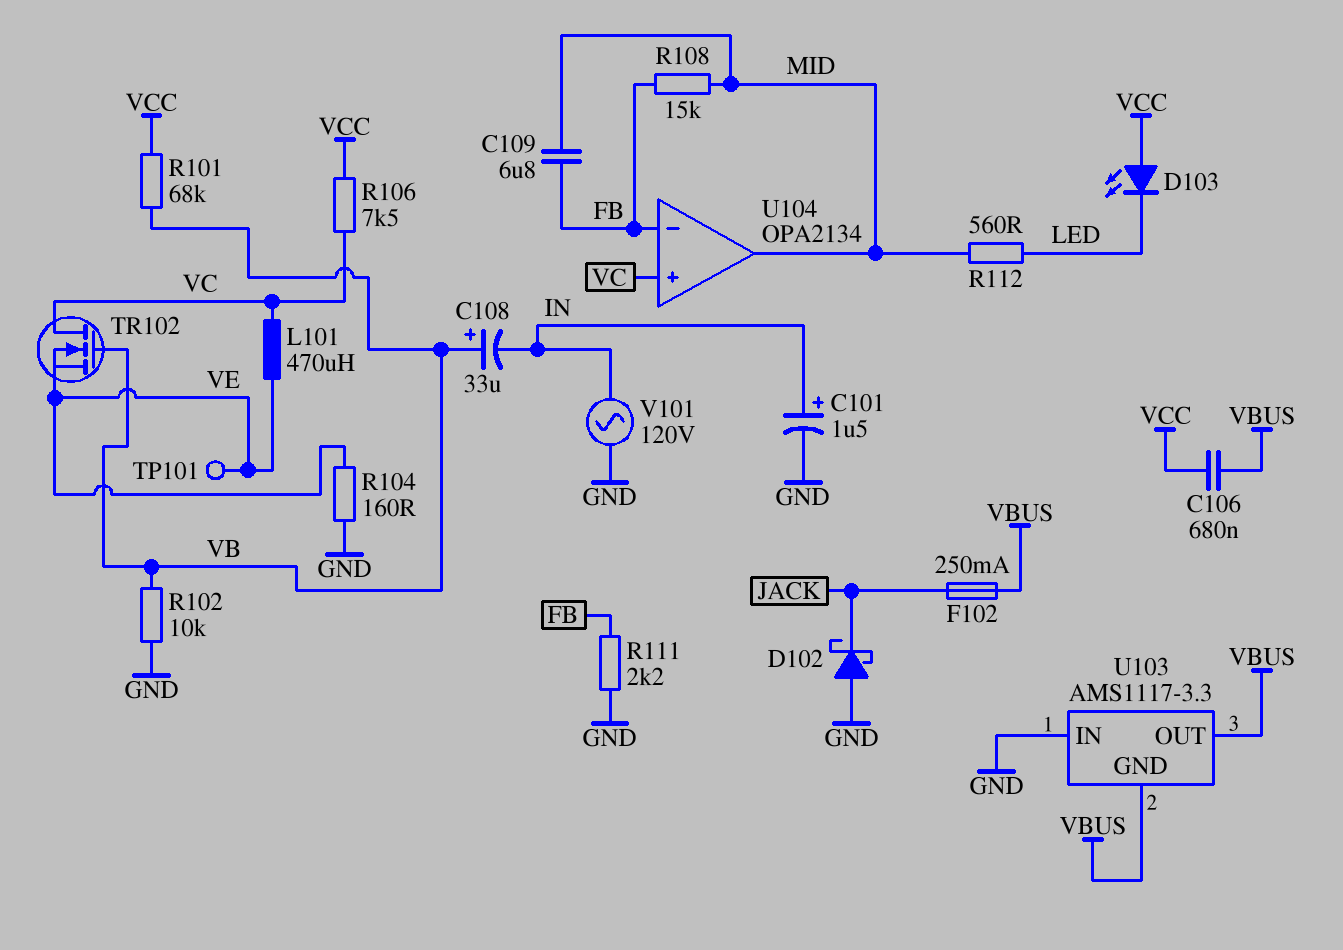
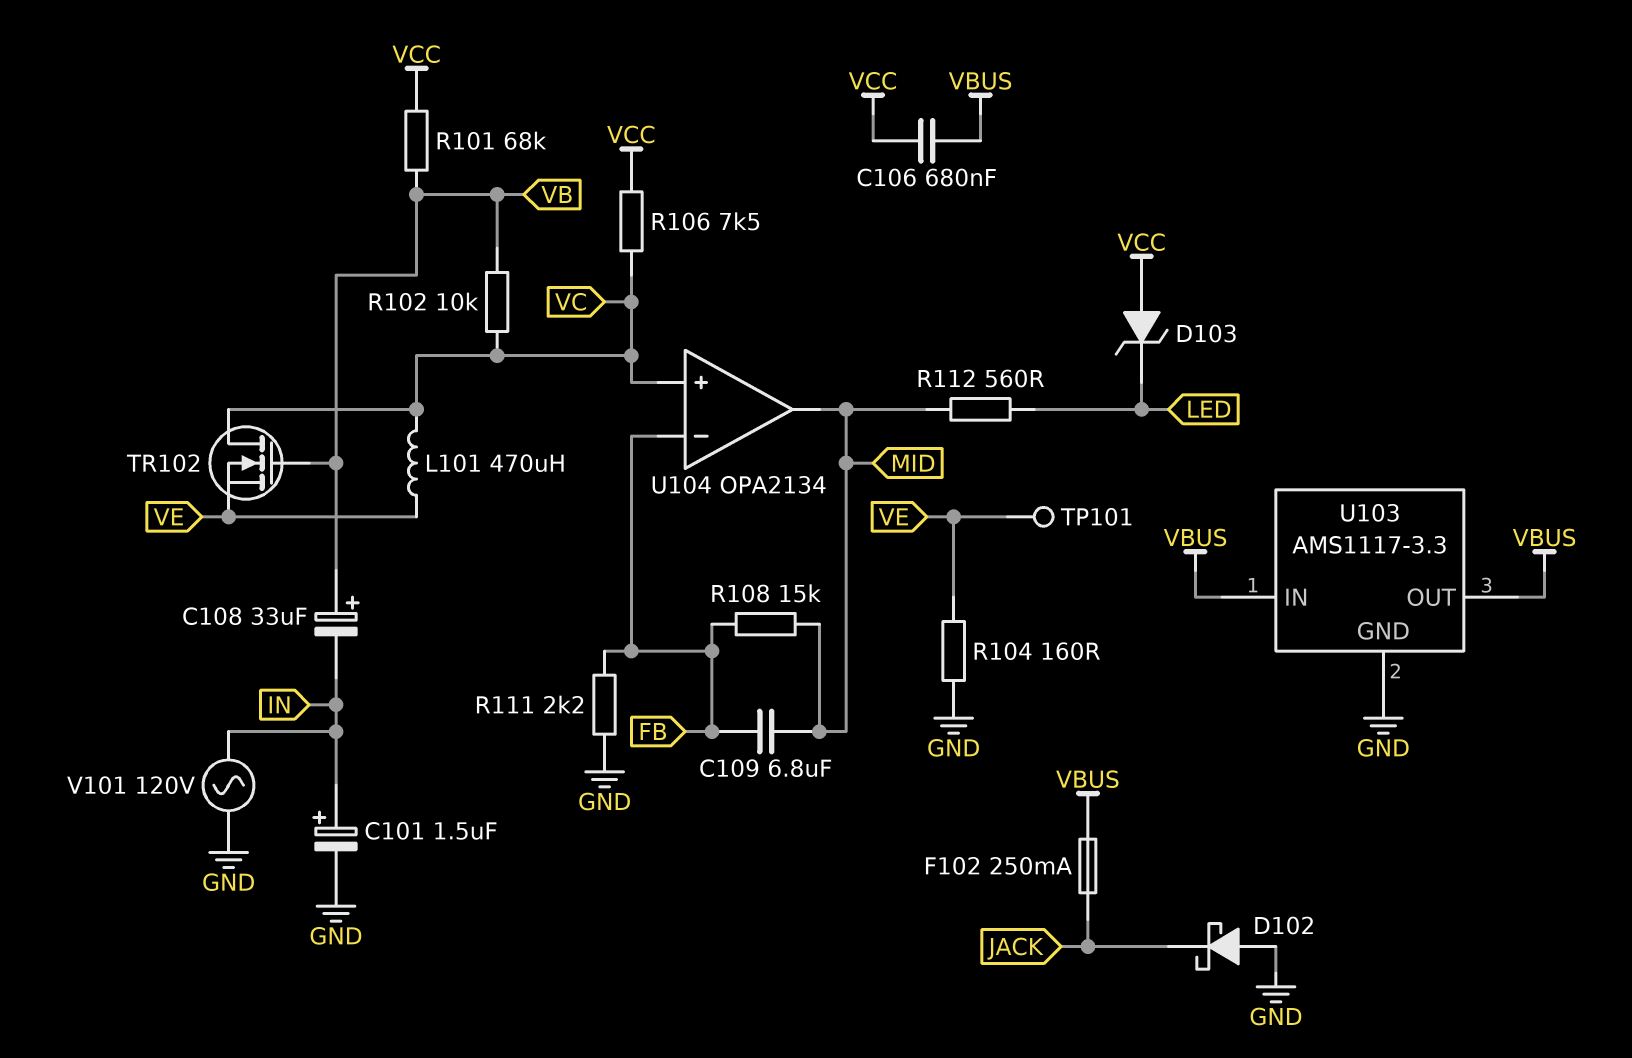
D103: LED (A VCC, K LED) -> zener (A VCC, K LED)
R102: 10k (GND, VB) -> 10k (VB, VC)
U103 pin GND: VBUS -> GND
U103 pin IN: GND -> VBUS

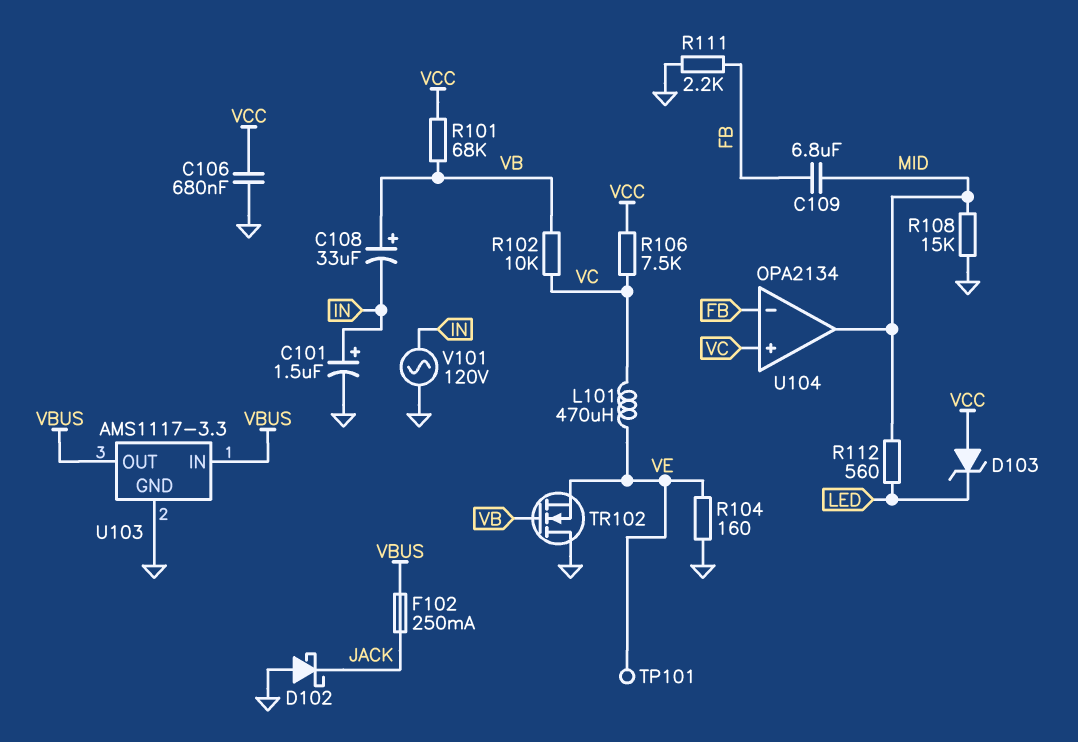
C106: 680nF (VBUS, VCC) -> 680nF (GND, VCC)
R108: 15k (FB, MID) -> 15k (GND, MID)
TR102: NMOS (G VB, D VC, S VE) -> NMOS (G VB, D GND, S VE)

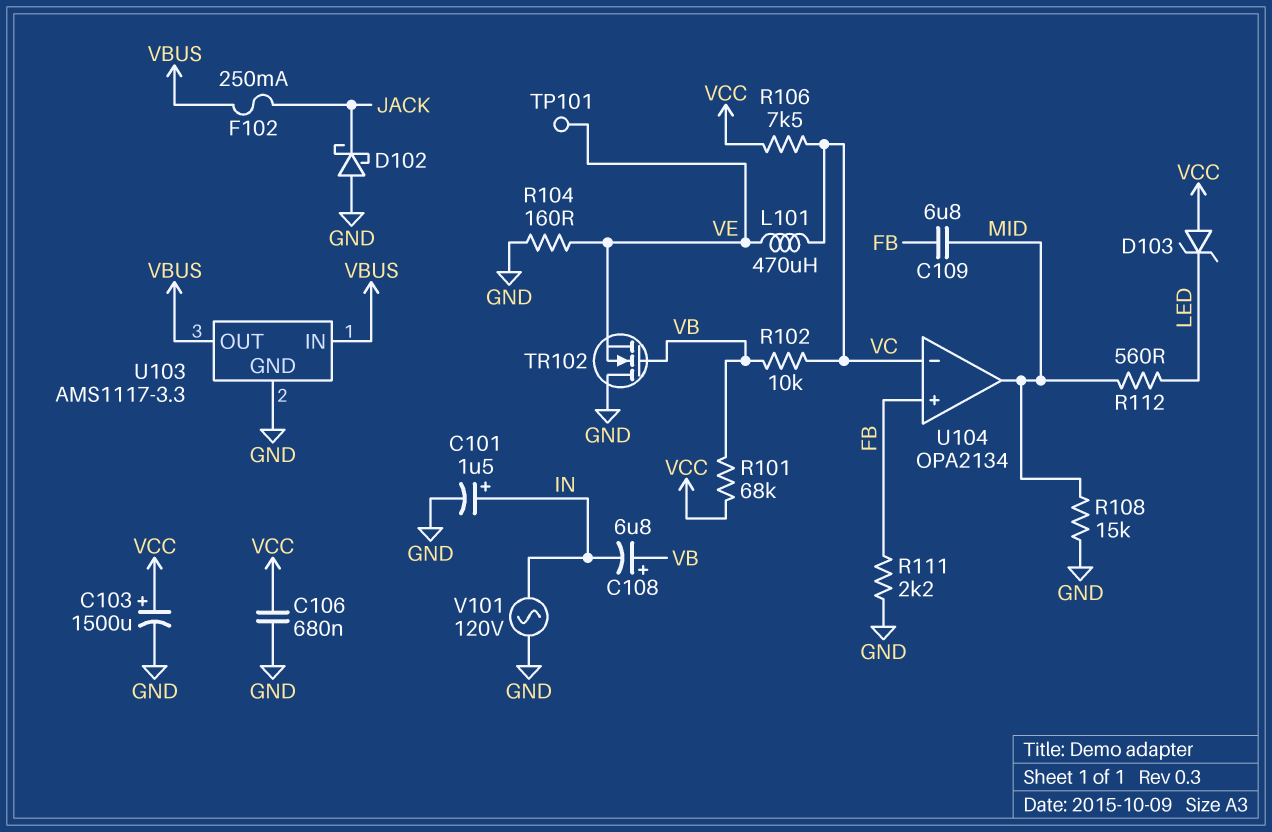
C103: none -> 1500uF (plus VCC, minus GND)
C108: 33uF (plus VB, minus IN) -> 6.8uF (plus VB, minus IN)
U104 pin in+: VC -> FB
U104 pin in-: FB -> VC

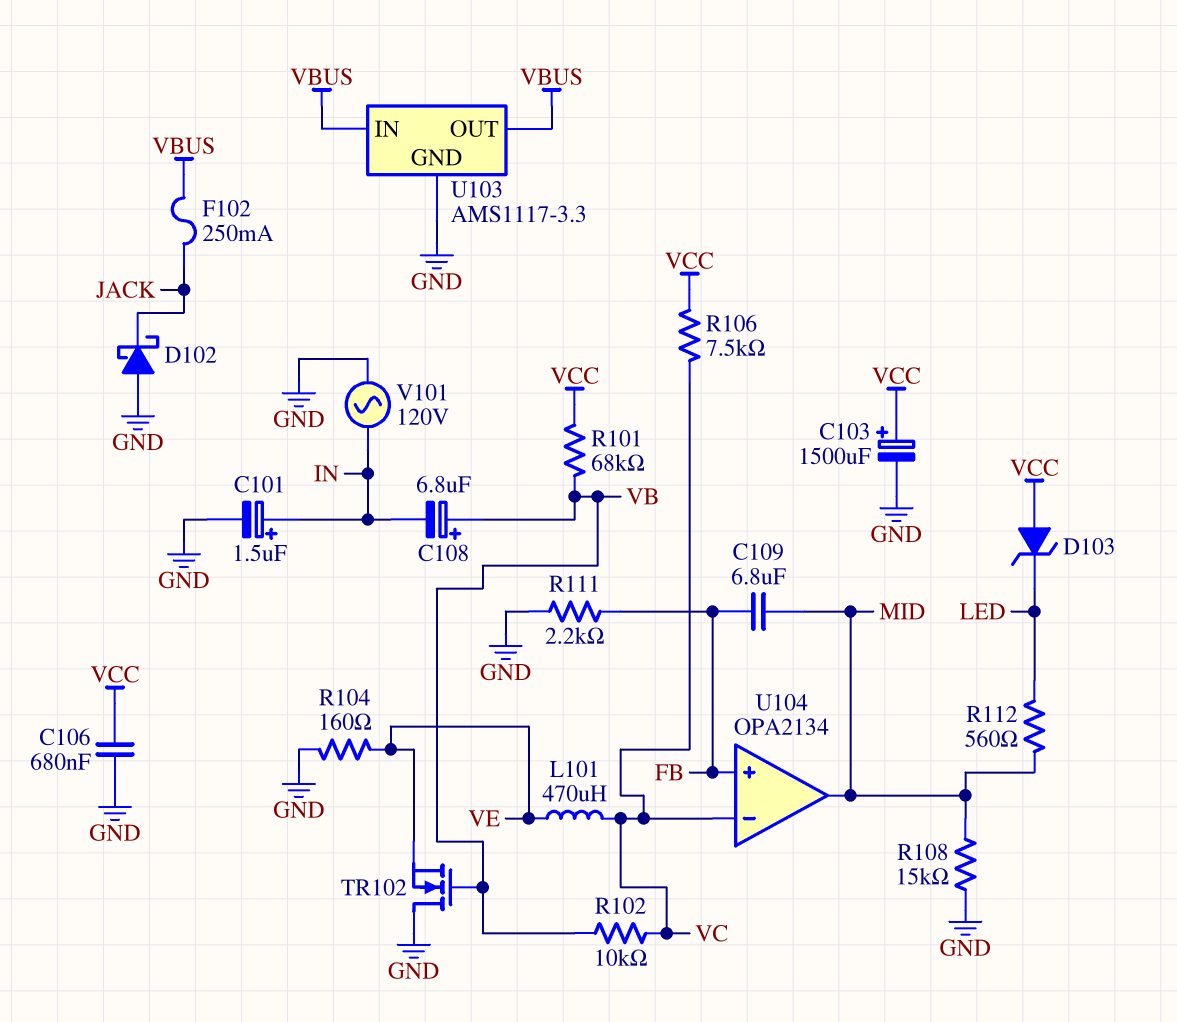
TP101: test point (VE) -> none

